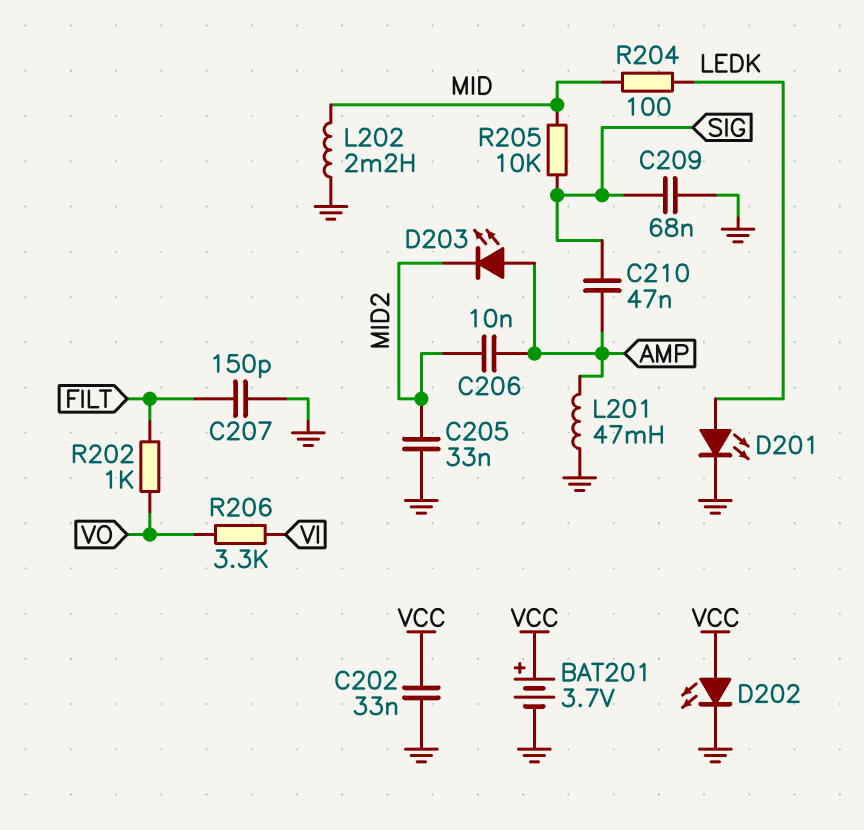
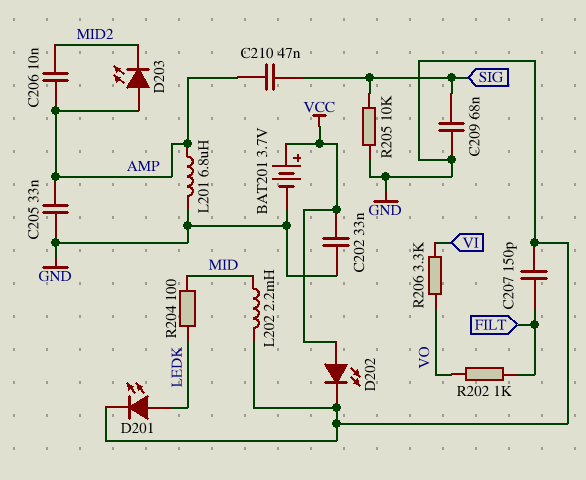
C205: 33nF (GND, MID2) -> 33nF (AMP, GND)
L201: 47mH (AMP, GND) -> 6.8uH (AMP, GND)
R205: 10k (MID, SIG) -> 10k (GND, SIG)

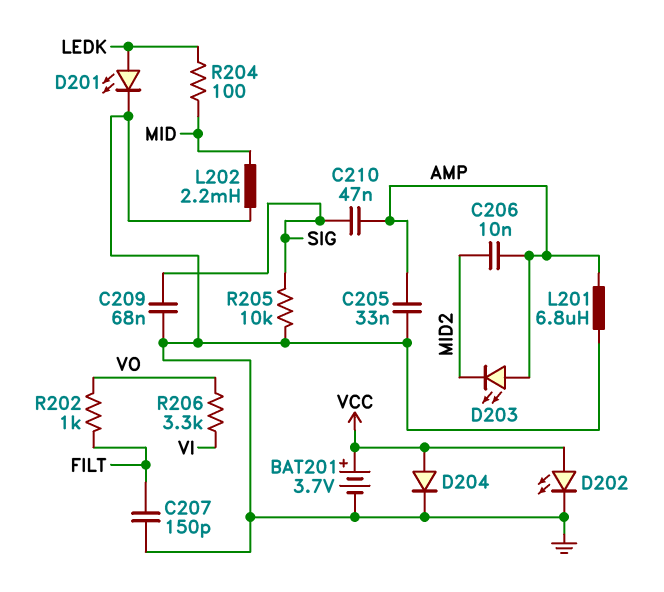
C202: 33nF (GND, VCC) -> none
D204: none -> diode (A VCC, K GND)

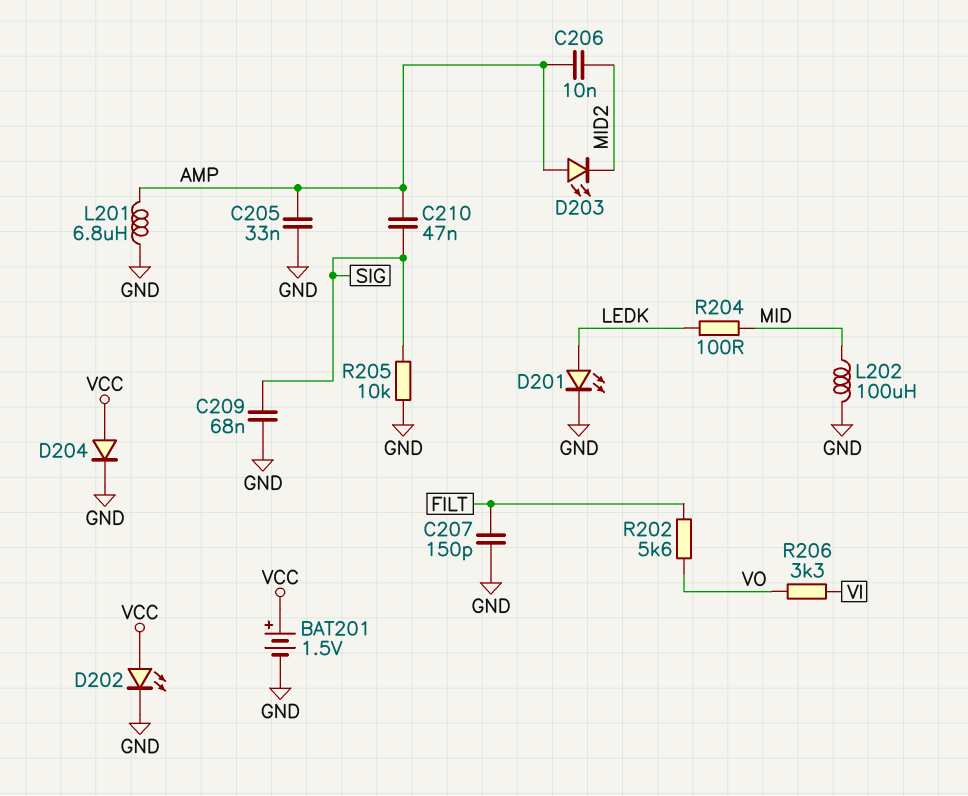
BAT201: 3.7V (plus VCC, minus GND) -> 1.5V (plus VCC, minus GND)
L202: 2.2mH (GND, MID) -> 100uH (GND, MID)
R202: 1k (FILT, VO) -> 5.6k (FILT, VO)

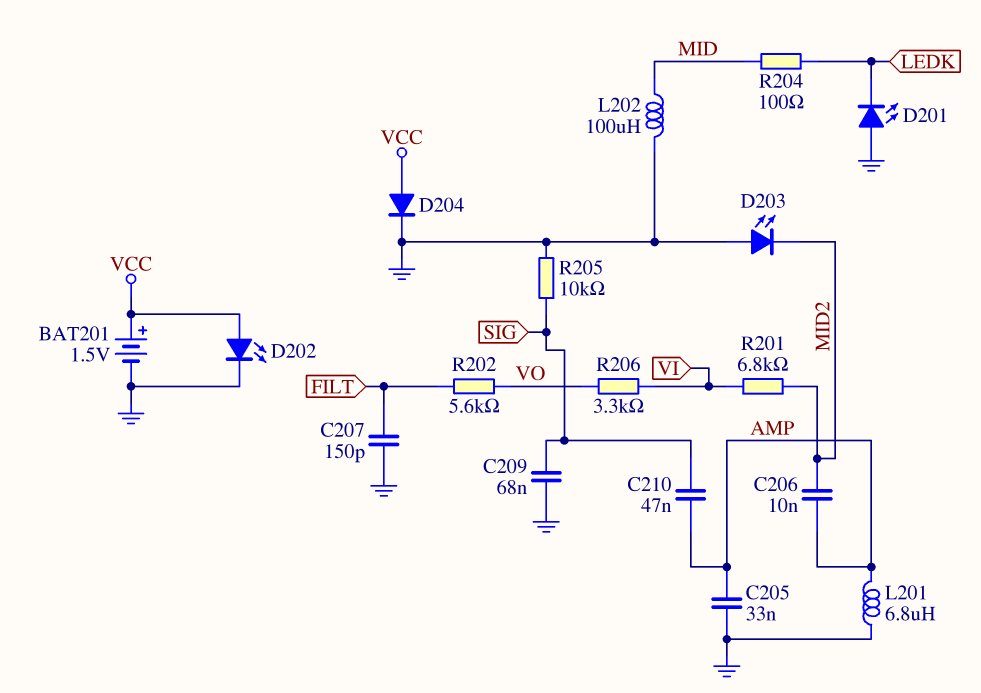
D201: LED (A LEDK, K GND) -> LED (A GND, K LEDK)
D203: LED (A AMP, K MID2) -> LED (A GND, K MID2)
R201: none -> 6.8k (MID2, VI)

